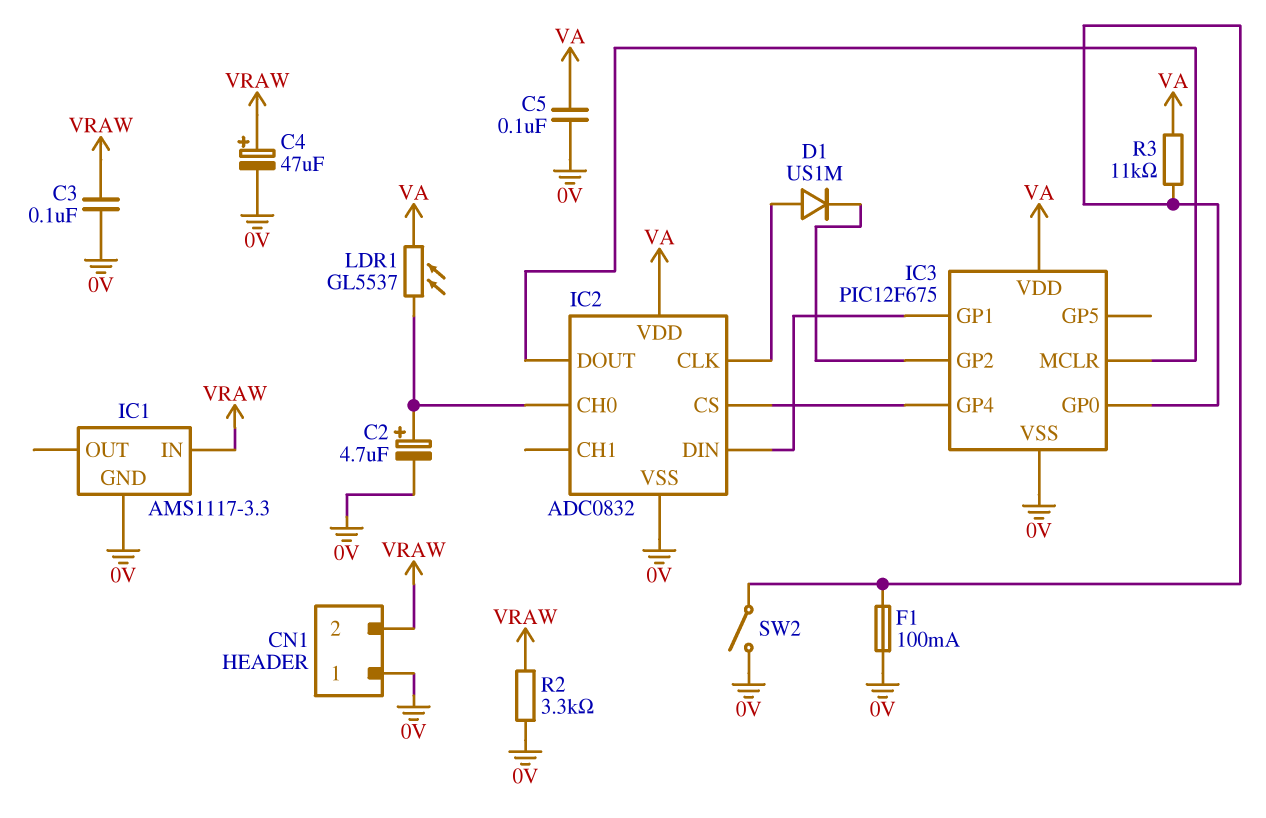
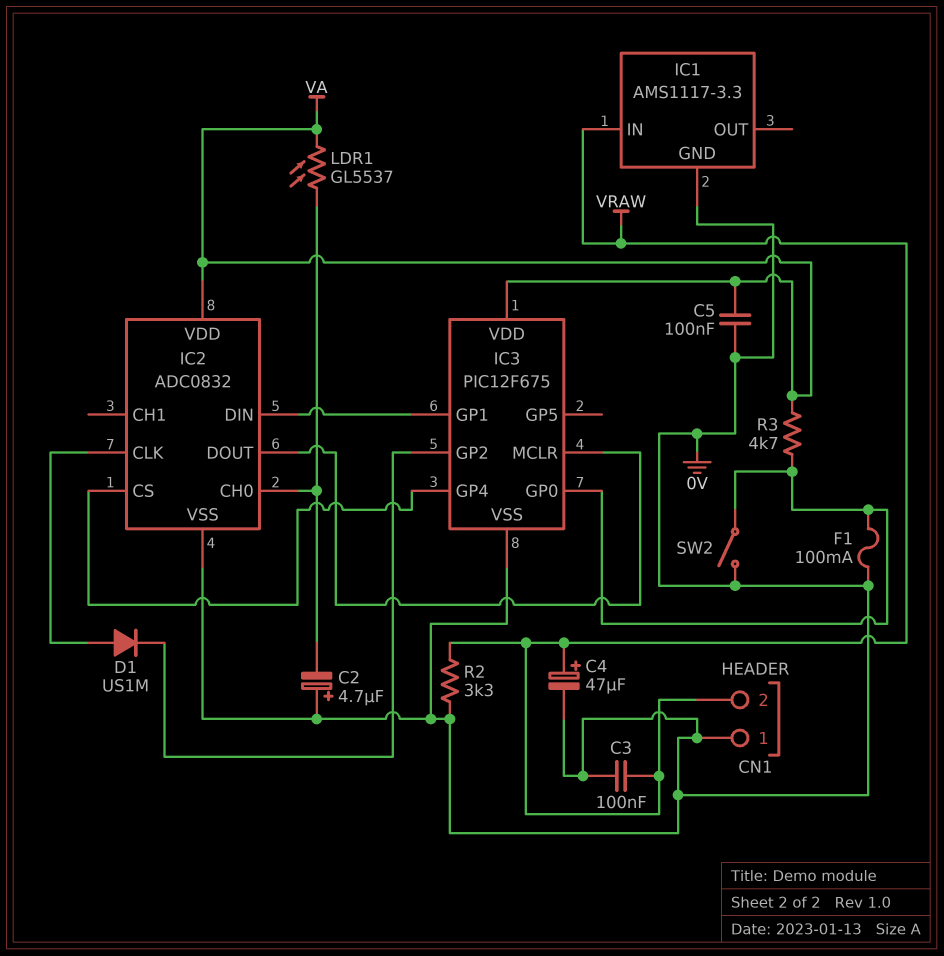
C2: 4.7uF (plus IC2/CH0, minus 0V) -> 4.7uF (plus 0V, minus IC2/CH0)
R3: 11k (IC3/GP0, VA) -> 4.7k (IC3/GP0, VA)

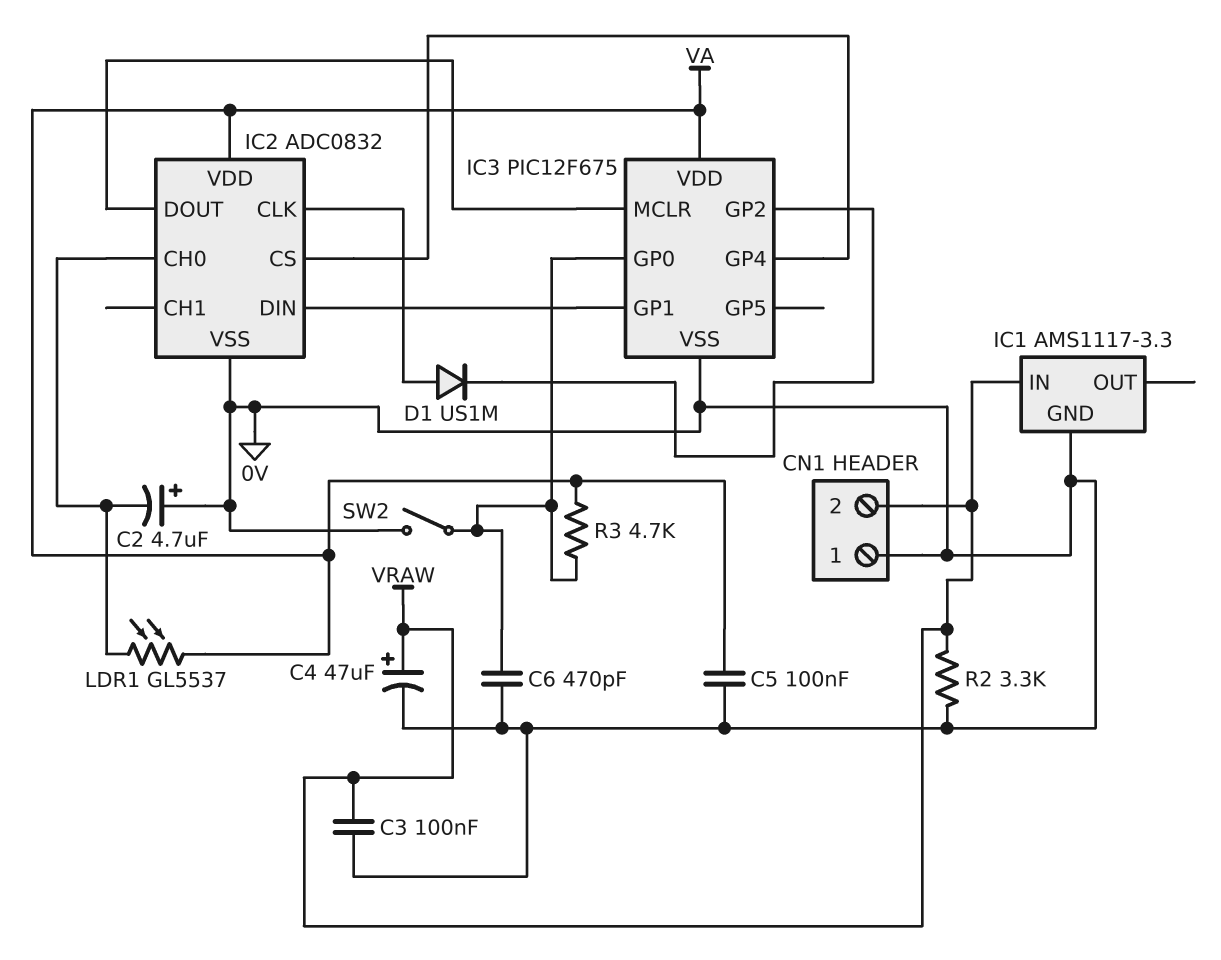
C6: none -> 470pF (0V, IC3/GP0)
F1: 100mA (0V, IC3/GP0) -> none

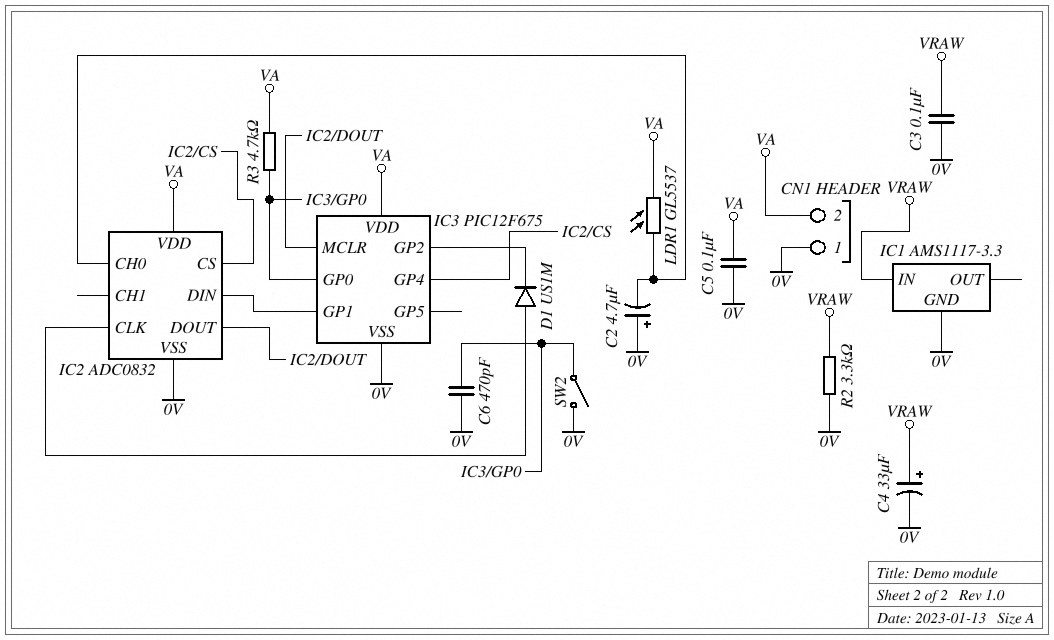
C4: 47uF (plus VRAW, minus 0V) -> 33uF (plus VRAW, minus 0V)
CN1 pin 2: VRAW -> VA

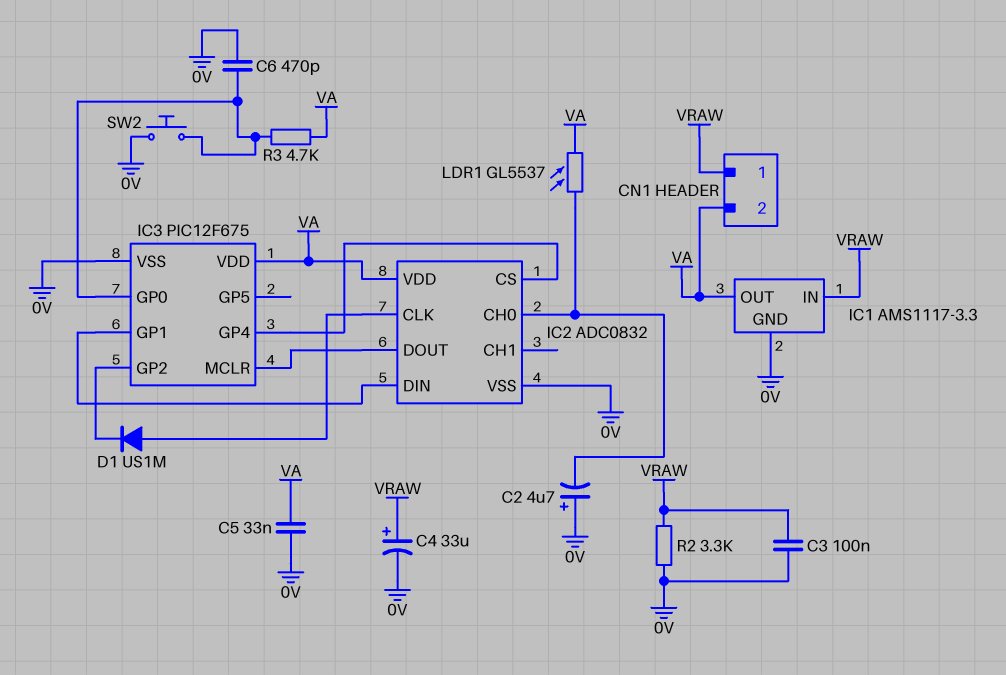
C5: 100nF (0V, VA) -> 33nF (0V, VA)
CN1 pin 1: 0V -> VRAW
IC1 pin OUT: none -> VA
SW2: switch (0V, IC3/GP0) -> button (0V, IC3/GP0)

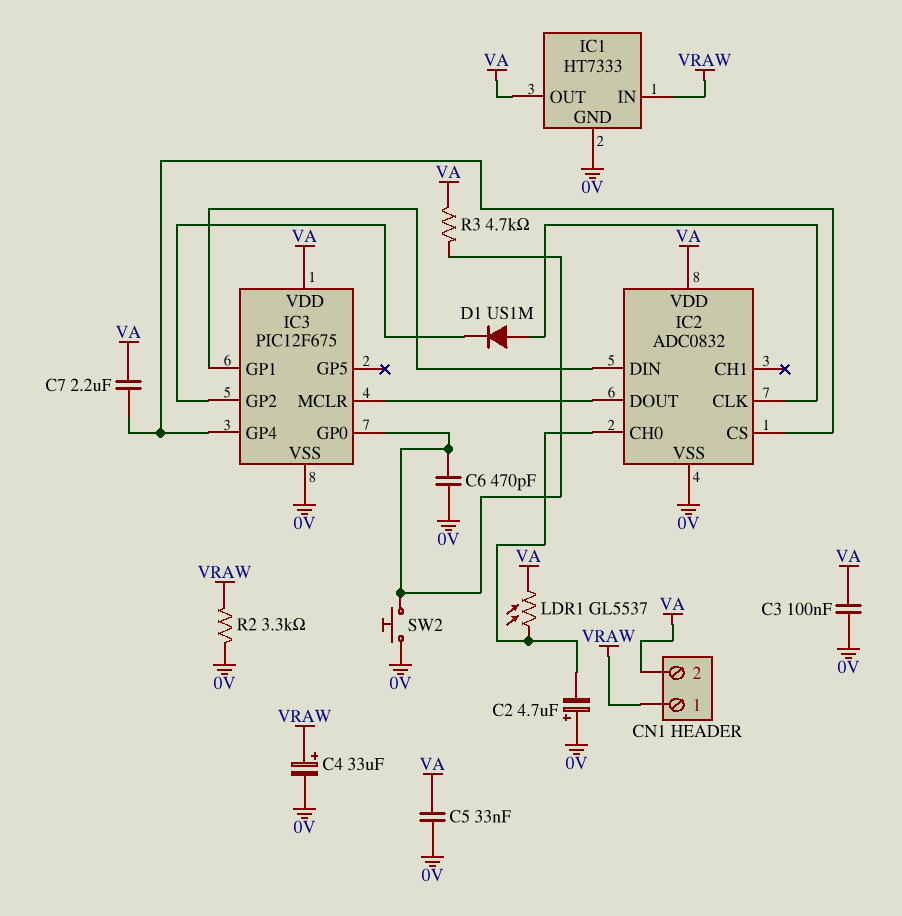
C3: 100nF (0V, VRAW) -> 100nF (0V, VA)
C7: none -> 2.2uF (IC2/CS, VA)
IC1: AMS1117-3.3 -> HT7333

